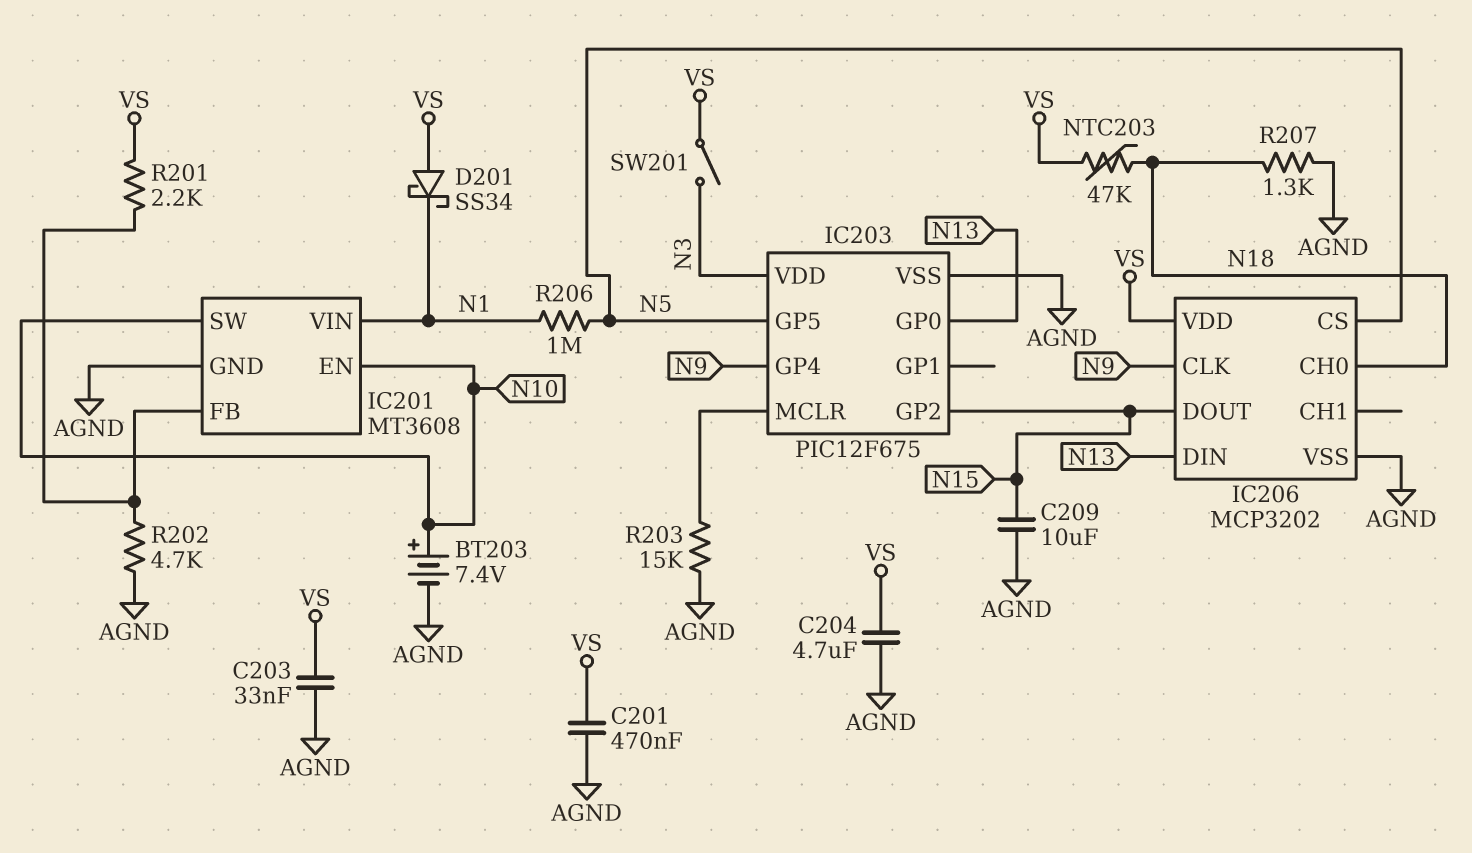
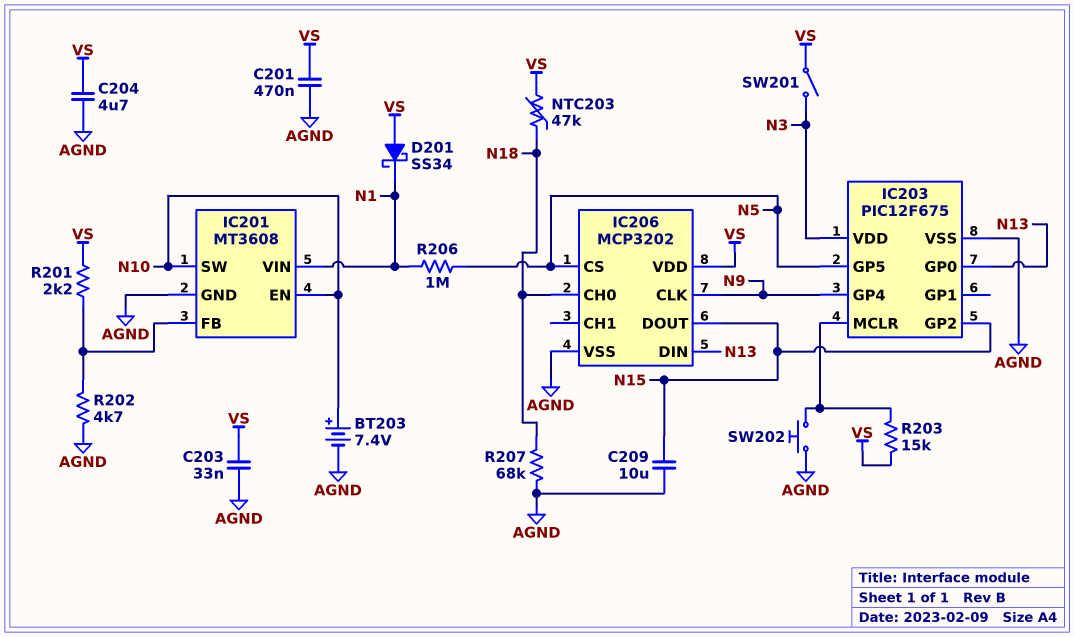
R203: 15k (AGND, IC203/MCLR) -> 15k (IC203/MCLR, VS)
R207: 1.3k (AGND, N18) -> 68k (AGND, N18)
SW202: none -> button (AGND, IC203/MCLR)

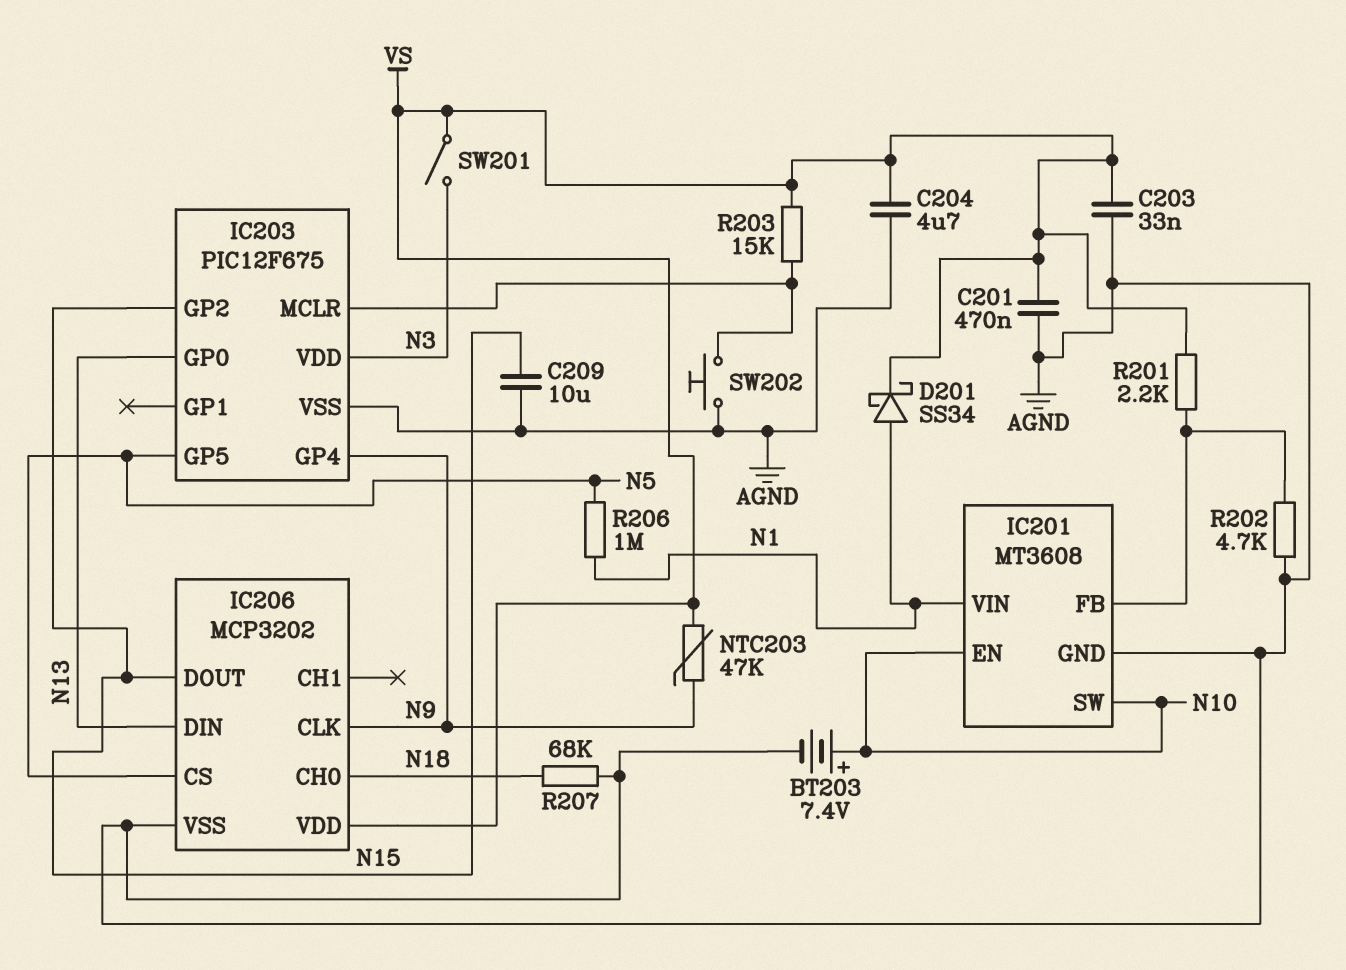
D201: schottky SS34 (A VS, K N1) -> schottky SS34 (A N1, K VS)
NTC203: 47k (N18, VS) -> 47k (N9, VS)

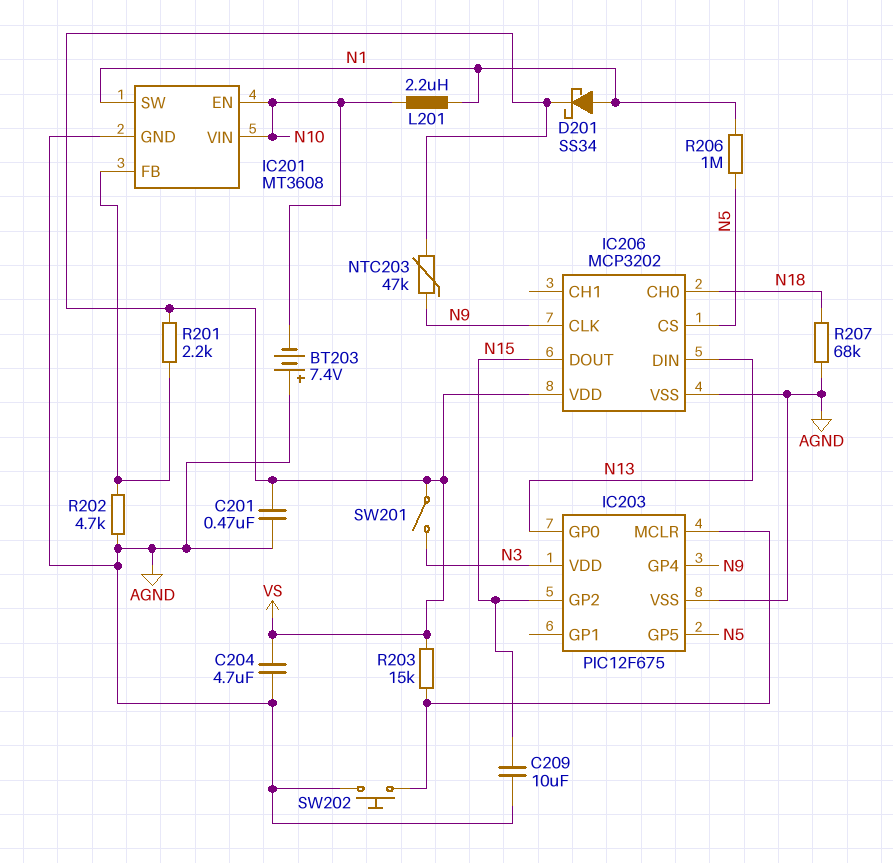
BT203: 7.4V (plus N10, minus AGND) -> 7.4V (plus AGND, minus N10)
C203: 33nF (AGND, VS) -> none
IC201 pin SW: N10 -> N1
IC201 pin VIN: N1 -> N10
L201: none -> 2.2uH (N1, N10)

